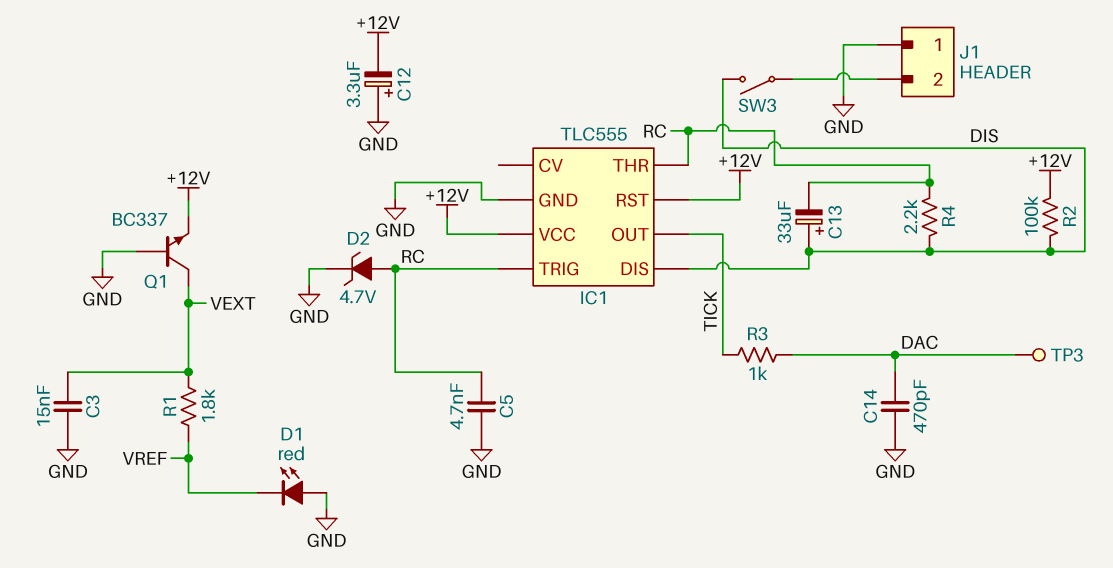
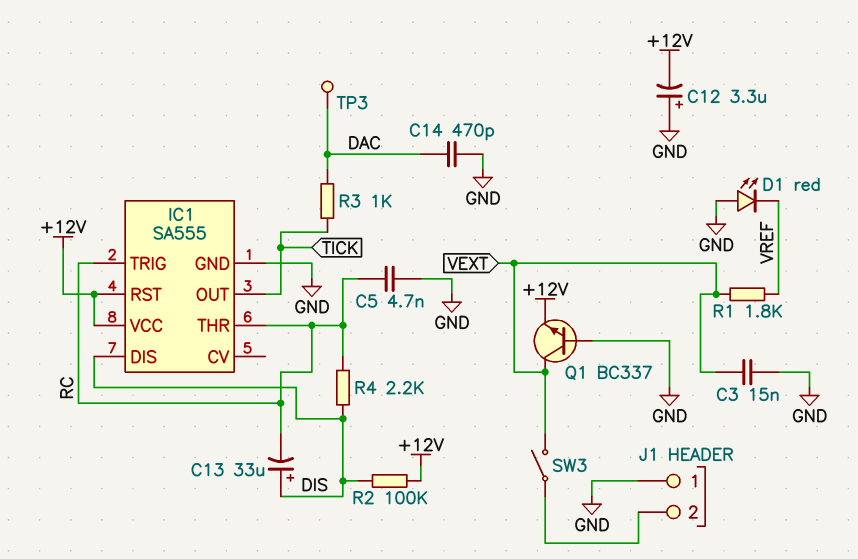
D2: zener 4.7V (A RC, K GND) -> none
IC1: TLC555 -> SA555
SW3: switch (DIS, J1/2) -> switch (J1/2, VEXT)

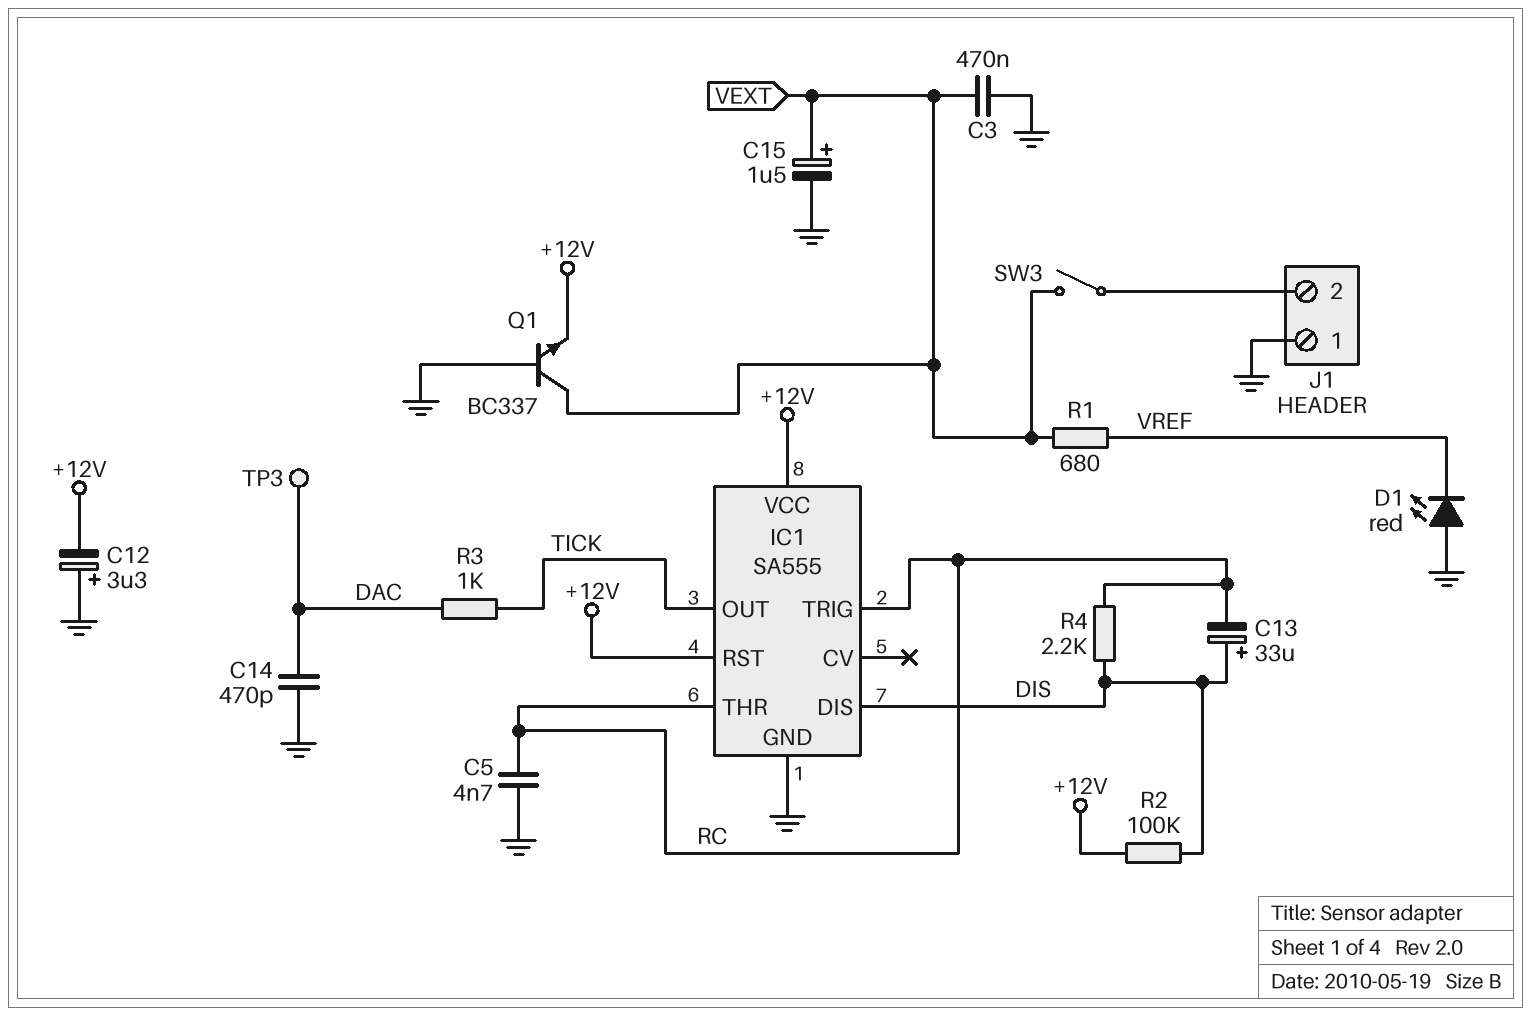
C3: 15nF (GND, VEXT) -> 470nF (GND, VEXT)
C15: none -> 1.5uF (plus VEXT, minus GND)
R1: 1.8k (VEXT, VREF) -> 680 (VEXT, VREF)

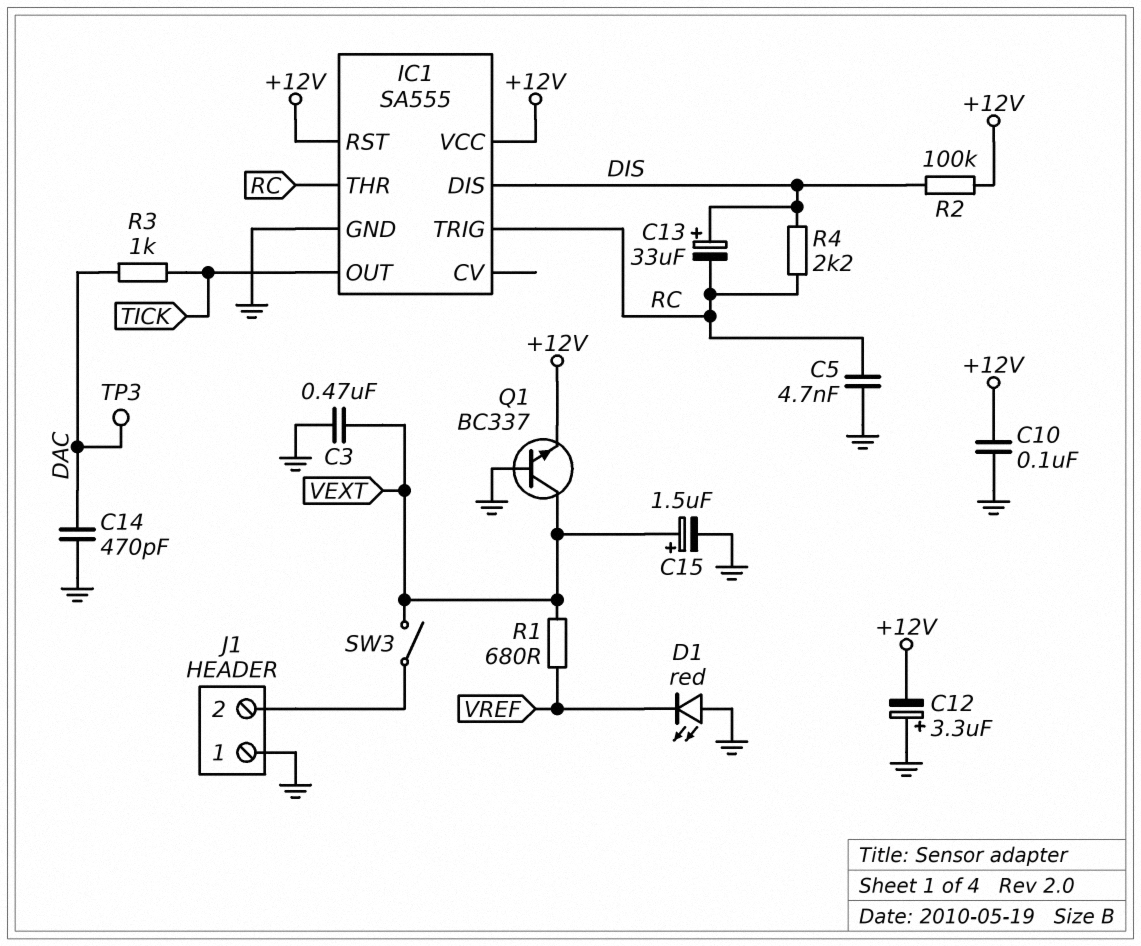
C10: none -> 100nF (+12V, GND)

